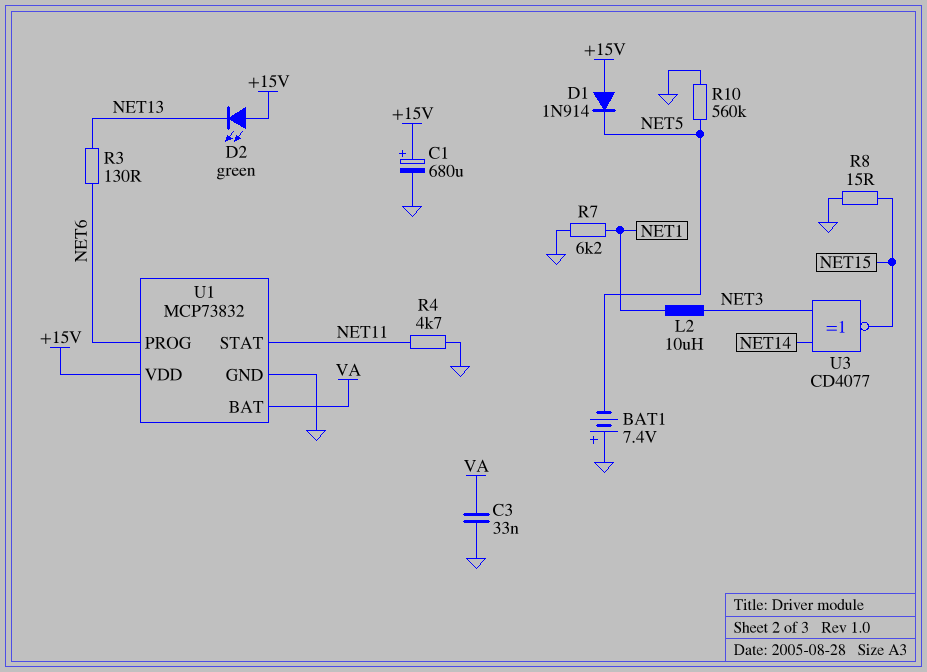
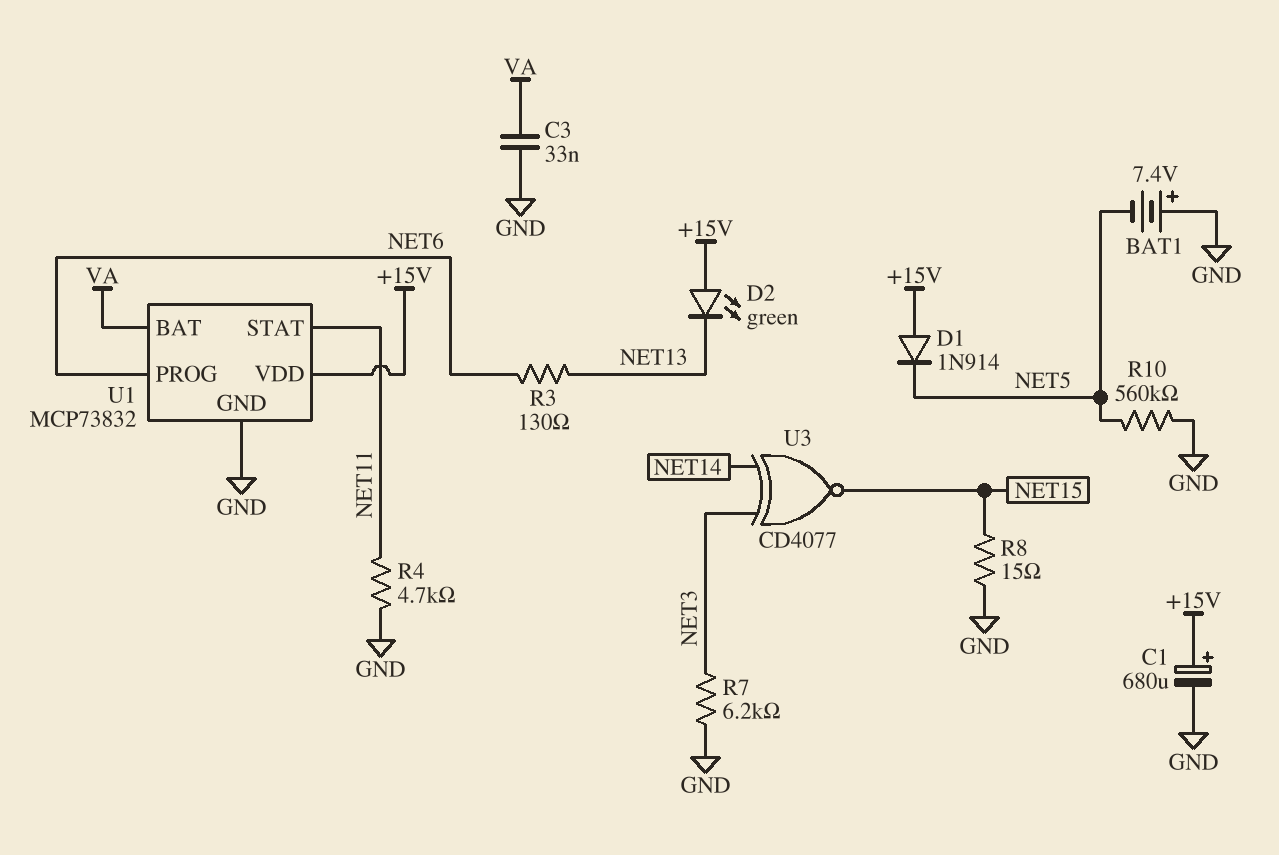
L2: 10uH (NET1, NET3) -> none
R7: 6.2k (GND, NET1) -> 6.2k (GND, NET3)

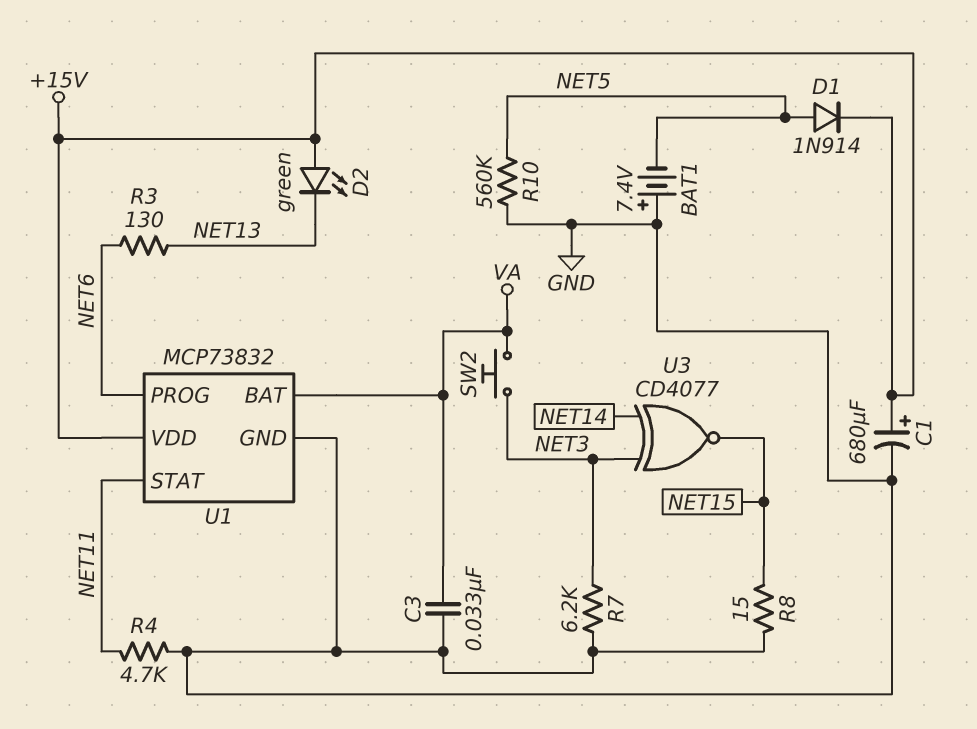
D1: diode 1N914 (A +15V, K NET5) -> diode 1N914 (A NET5, K +15V)
SW2: none -> button (NET3, VA)

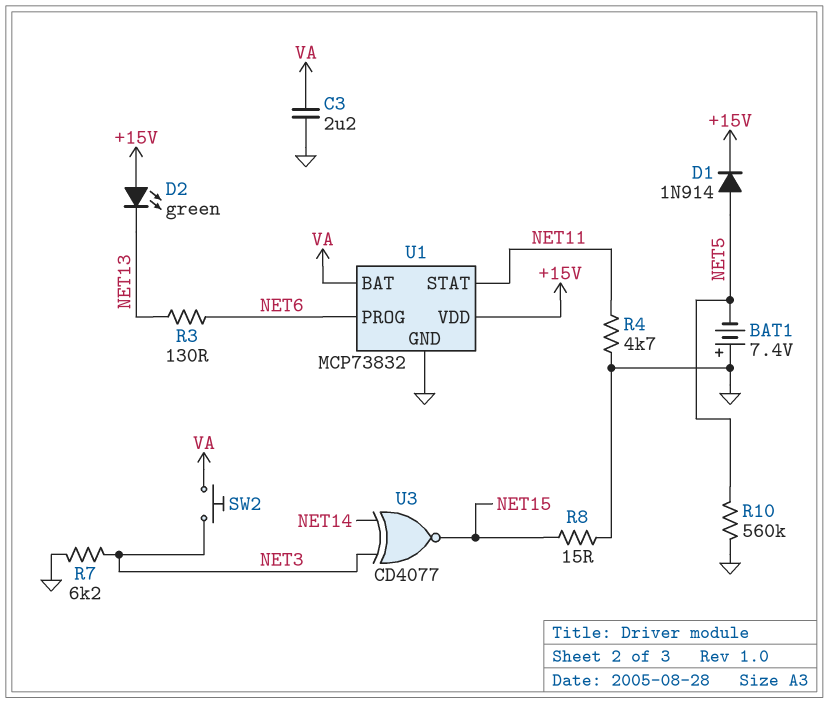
C1: 680uF (plus +15V, minus GND) -> none
C3: 33nF (GND, VA) -> 2.2uF (GND, VA)

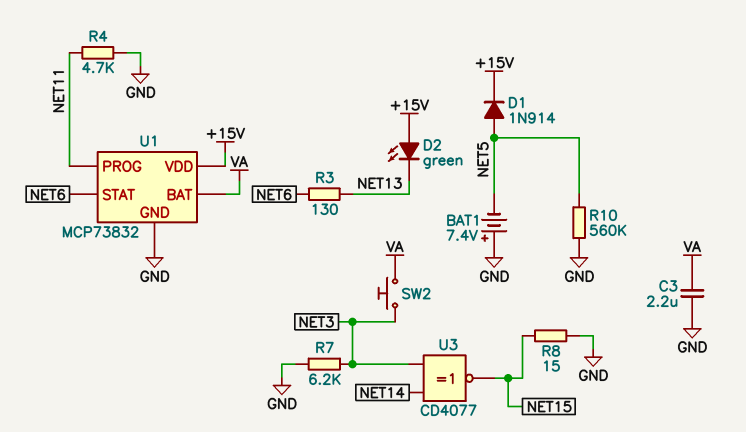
U1 pin PROG: NET6 -> NET11
U1 pin STAT: NET11 -> NET6

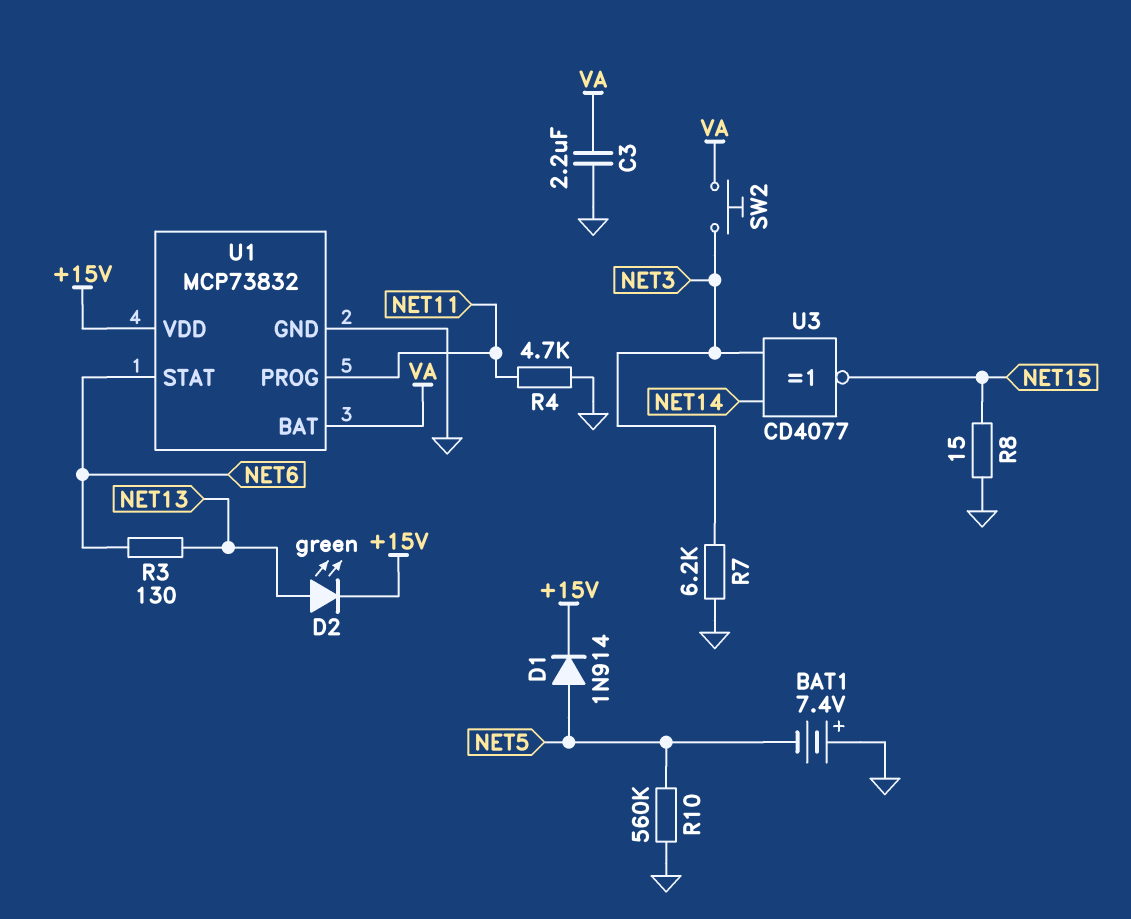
D2: LED green (A +15V, K NET13) -> LED green (A NET13, K +15V)

